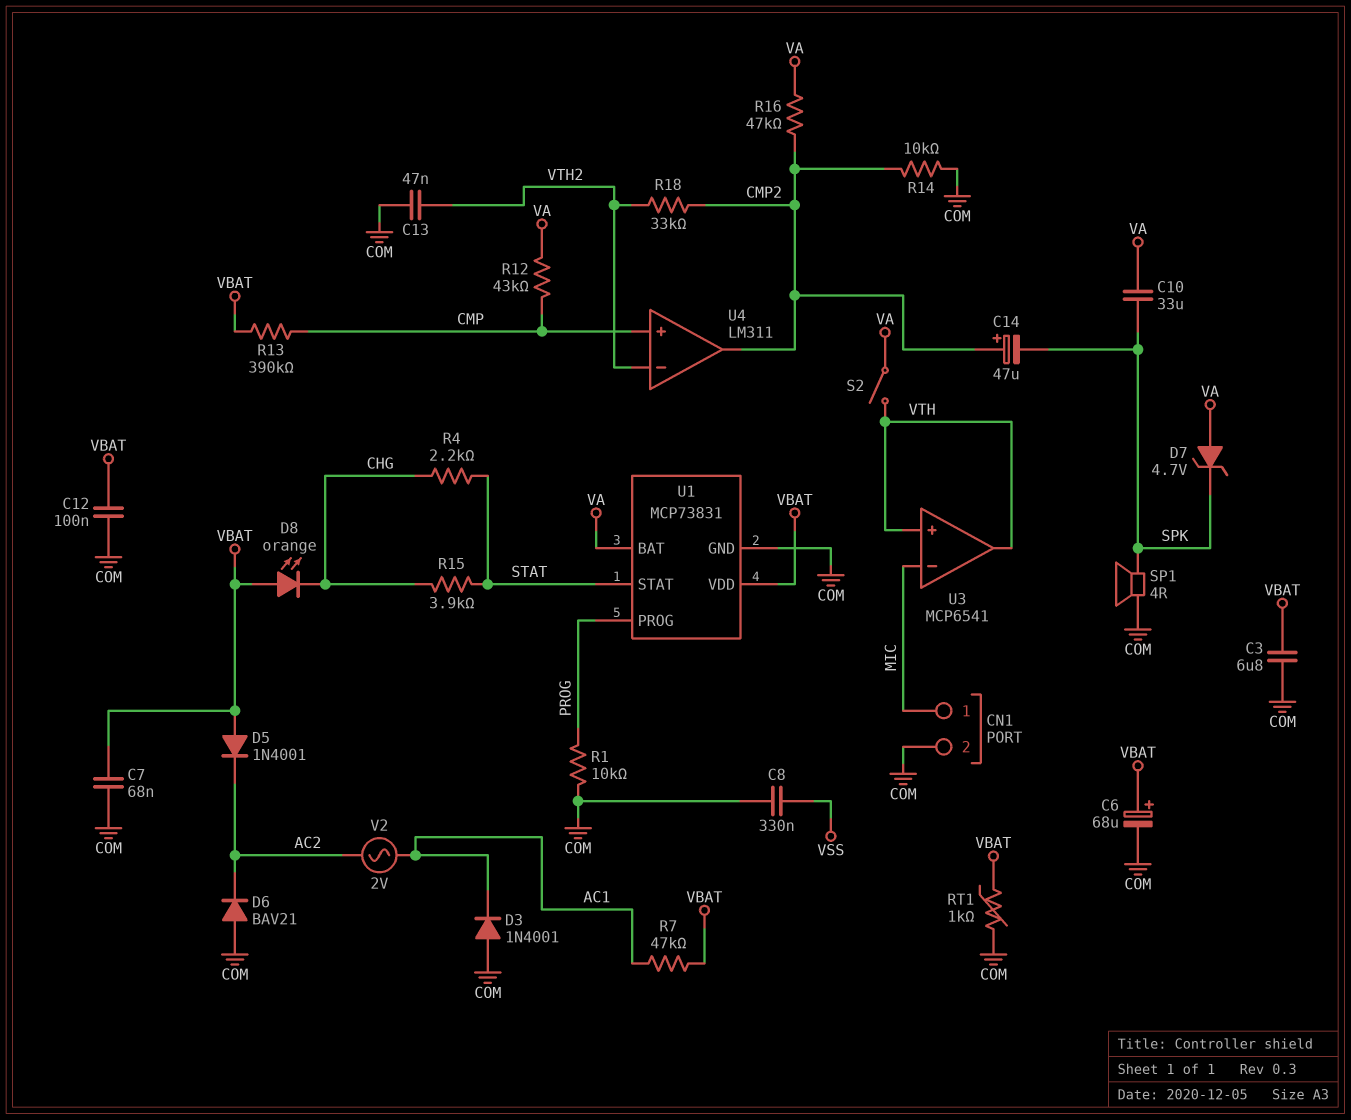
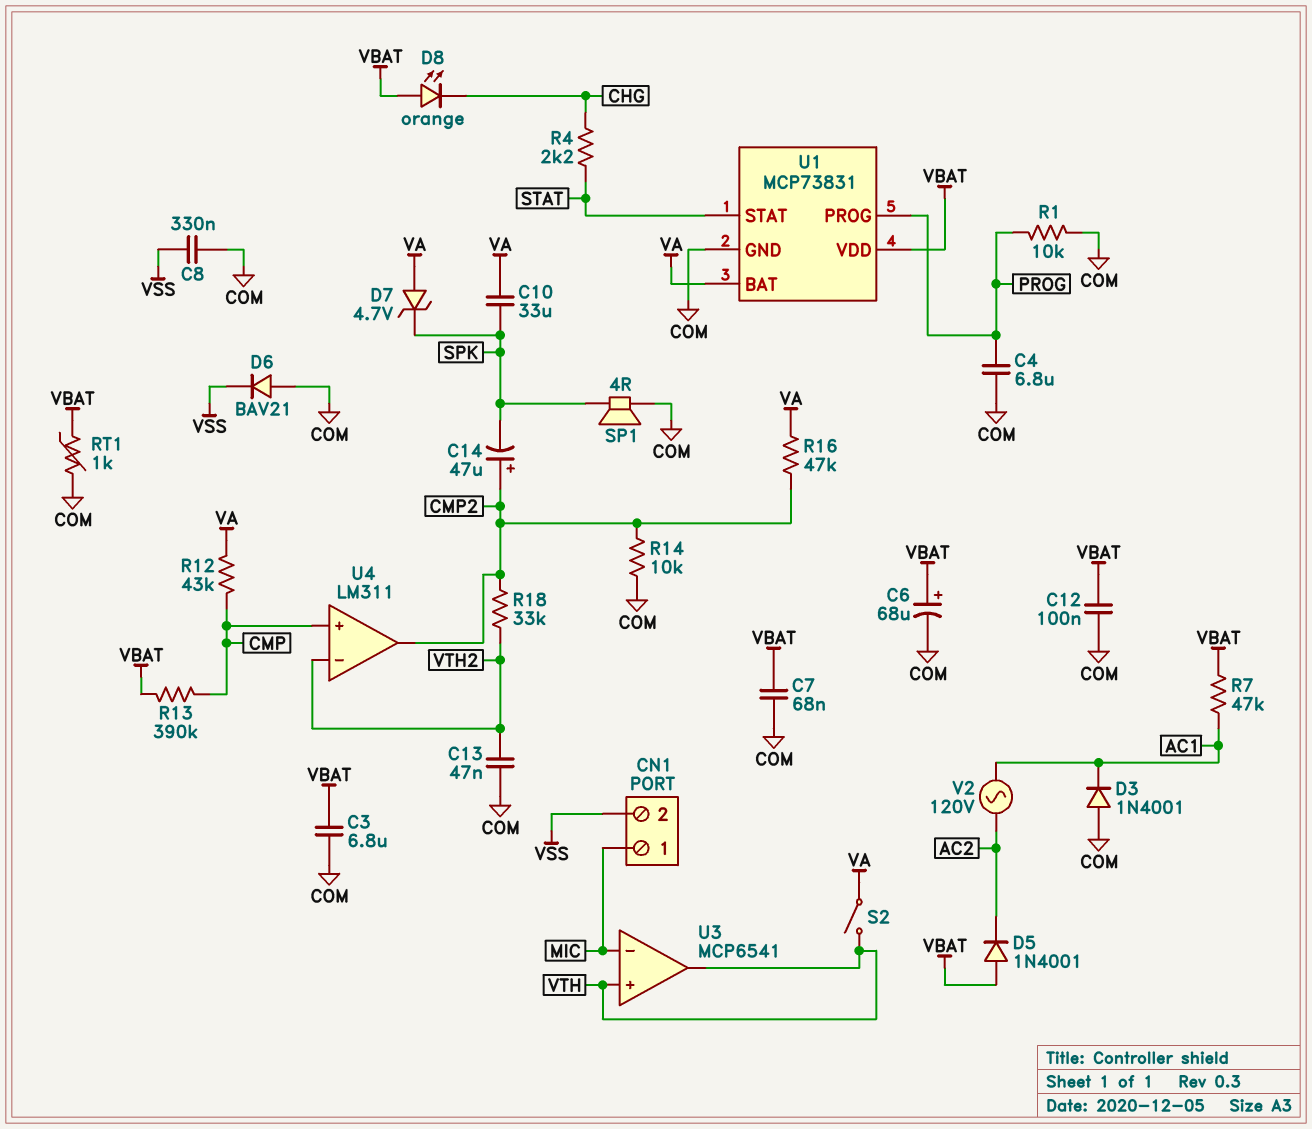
C4: none -> 6.8uF (COM, PROG)
CN1 pin 2: COM -> VSS
D6: diode BAV21 (A COM, K AC2) -> diode BAV21 (A COM, K VSS)
R15: 3.9k (CHG, STAT) -> none
V2: AC 2V (AC1, AC2) -> AC 120V (AC1, AC2)

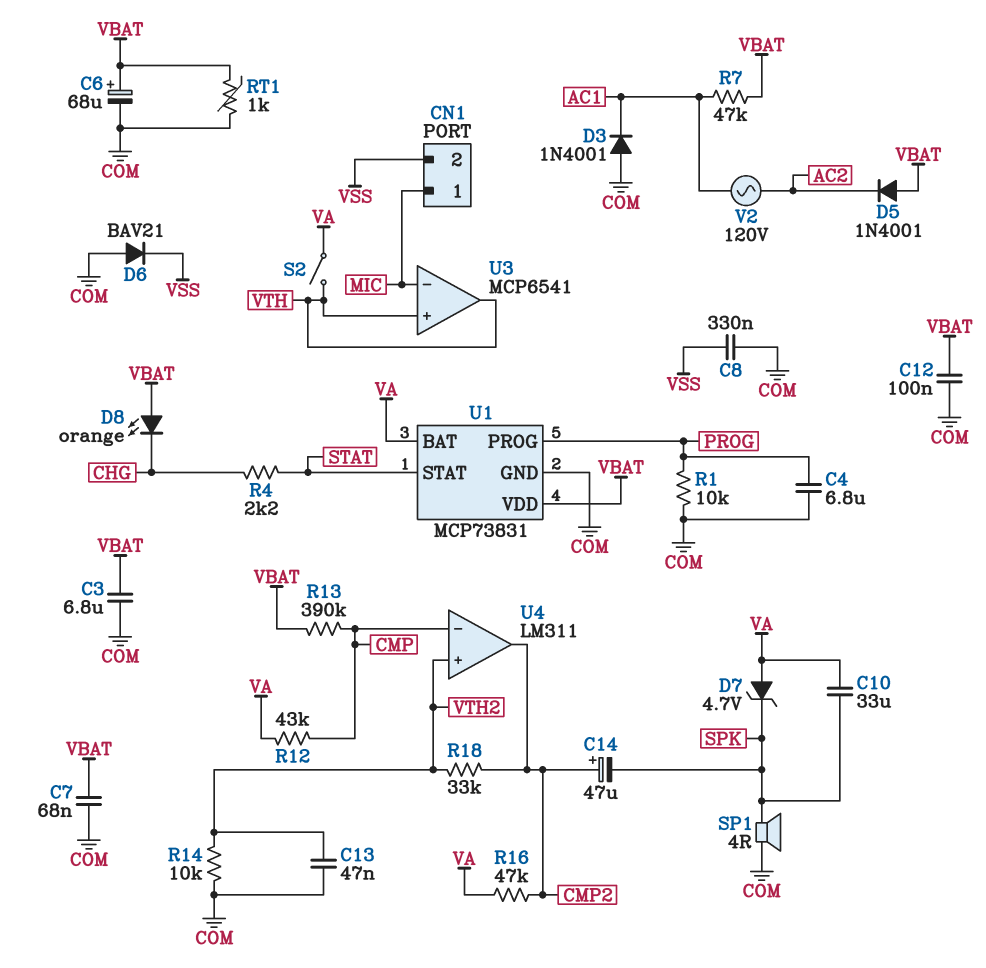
R14: 10k (CMP2, COM) -> 10k (COM, VTH2)
U4 pin in+: CMP -> VTH2
U4 pin in-: VTH2 -> CMP

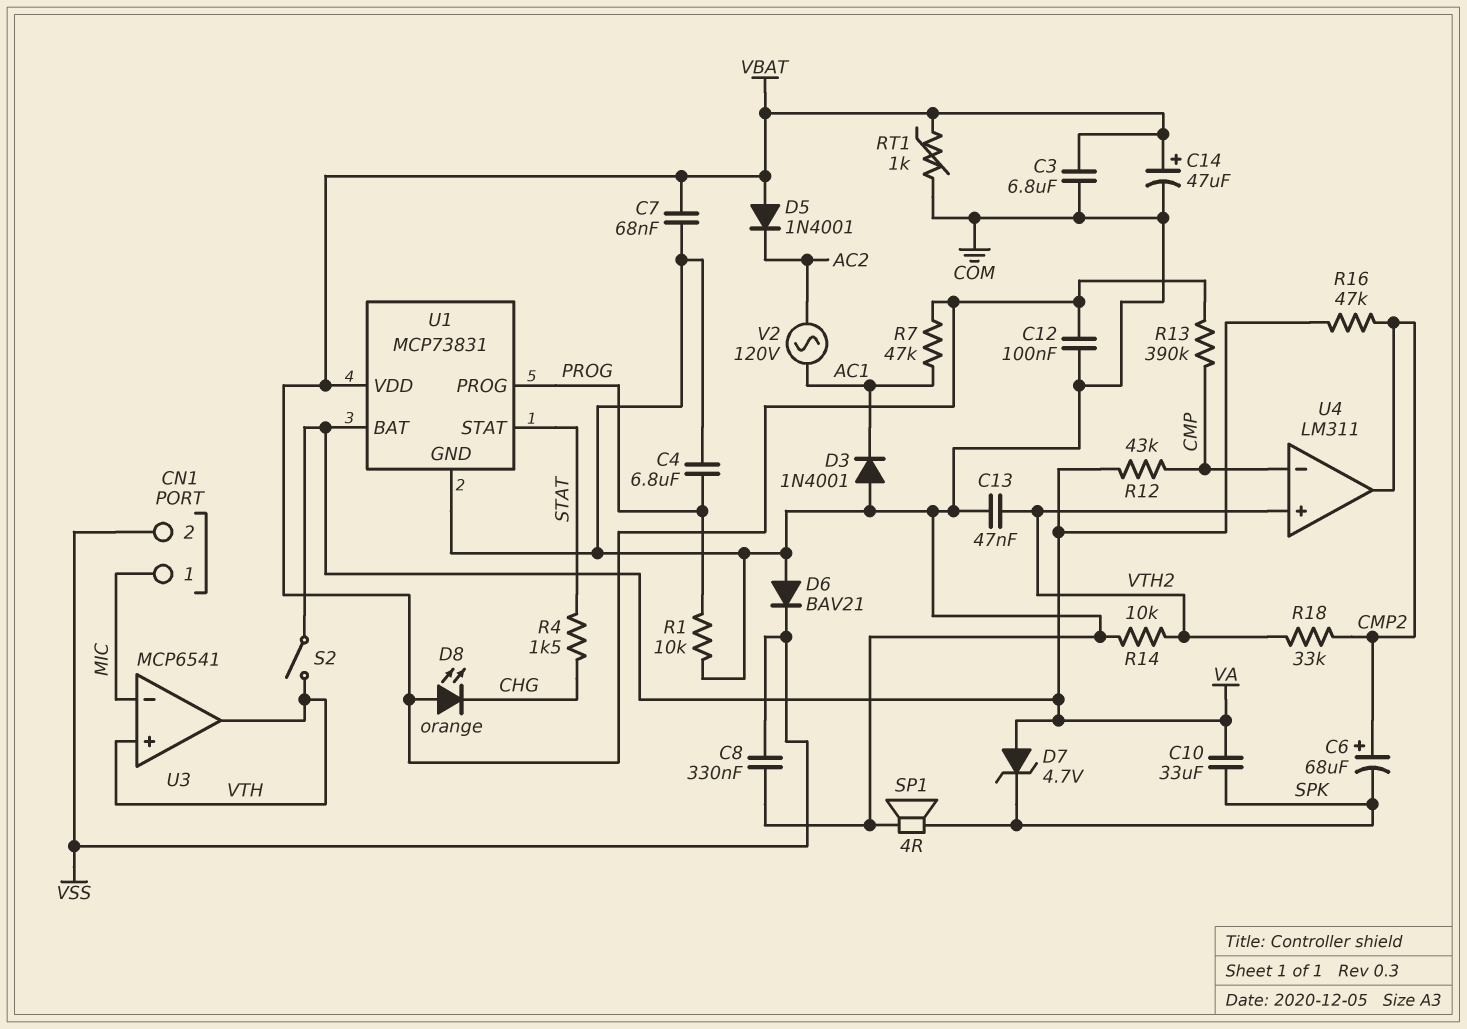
C6: 68uF (plus VBAT, minus COM) -> 68uF (plus CMP2, minus SPK)
C14: 47uF (plus CMP2, minus SPK) -> 47uF (plus VBAT, minus COM)
R4: 2.2k (CHG, STAT) -> 1.5k (CHG, STAT)

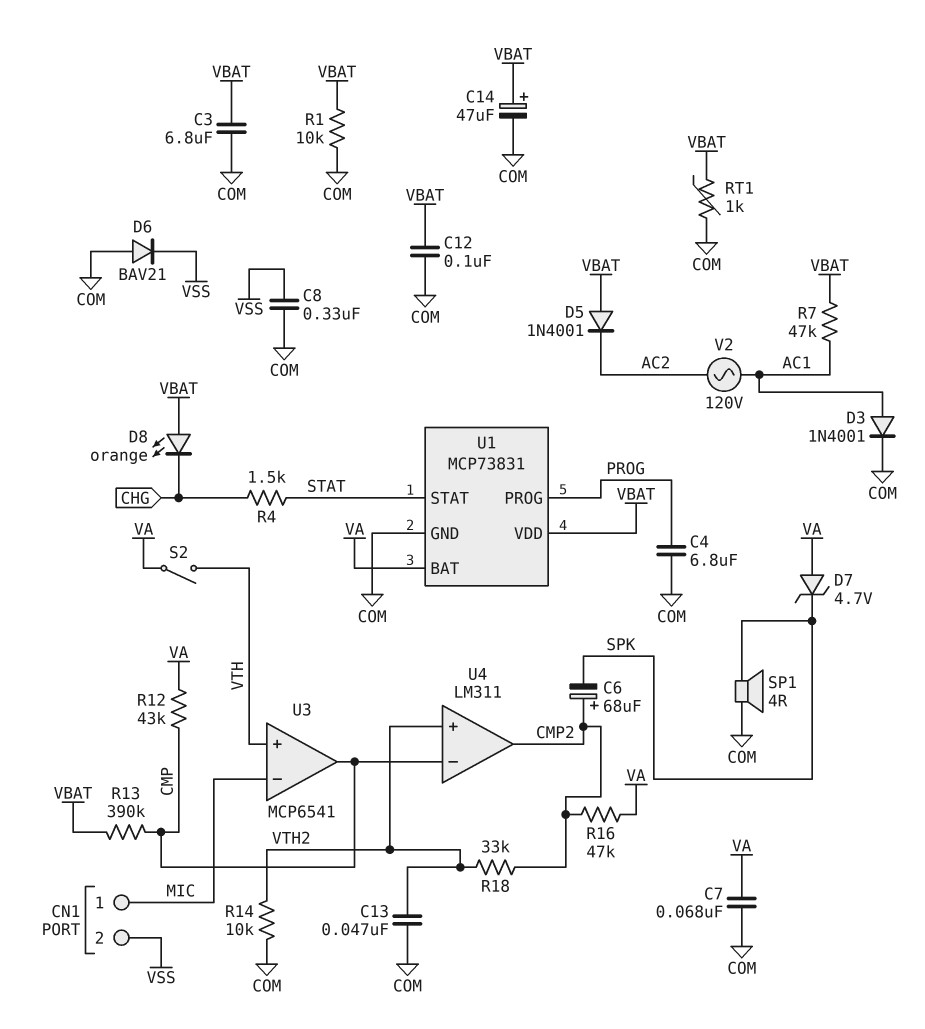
C7: 68nF (COM, VBAT) -> 68nF (COM, VA)
C10: 33uF (SPK, VA) -> none
D3: diode 1N4001 (A COM, K AC1) -> diode 1N4001 (A AC1, K COM)
R1: 10k (COM, PROG) -> 10k (COM, VBAT)
U3 pin out: VTH -> CMP

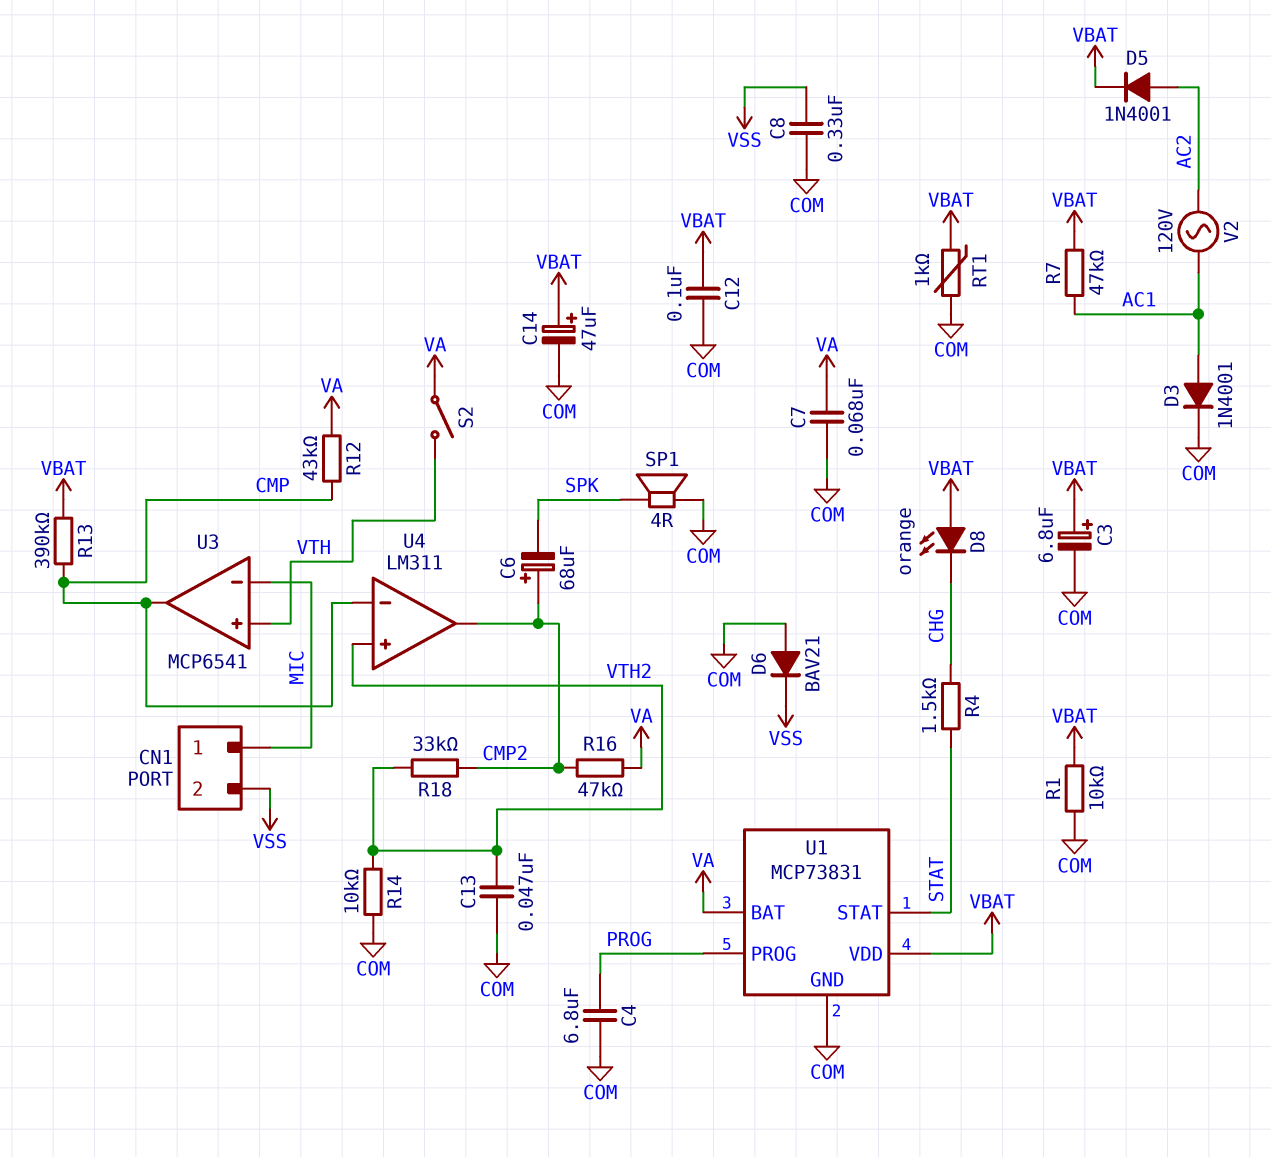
C3: 6.8uF (COM, VBAT) -> 6.8uF (plus VBAT, minus COM)
D5: diode 1N4001 (A VBAT, K AC2) -> diode 1N4001 (A AC2, K VBAT)
D7: zener 4.7V (A VA, K SPK) -> none

